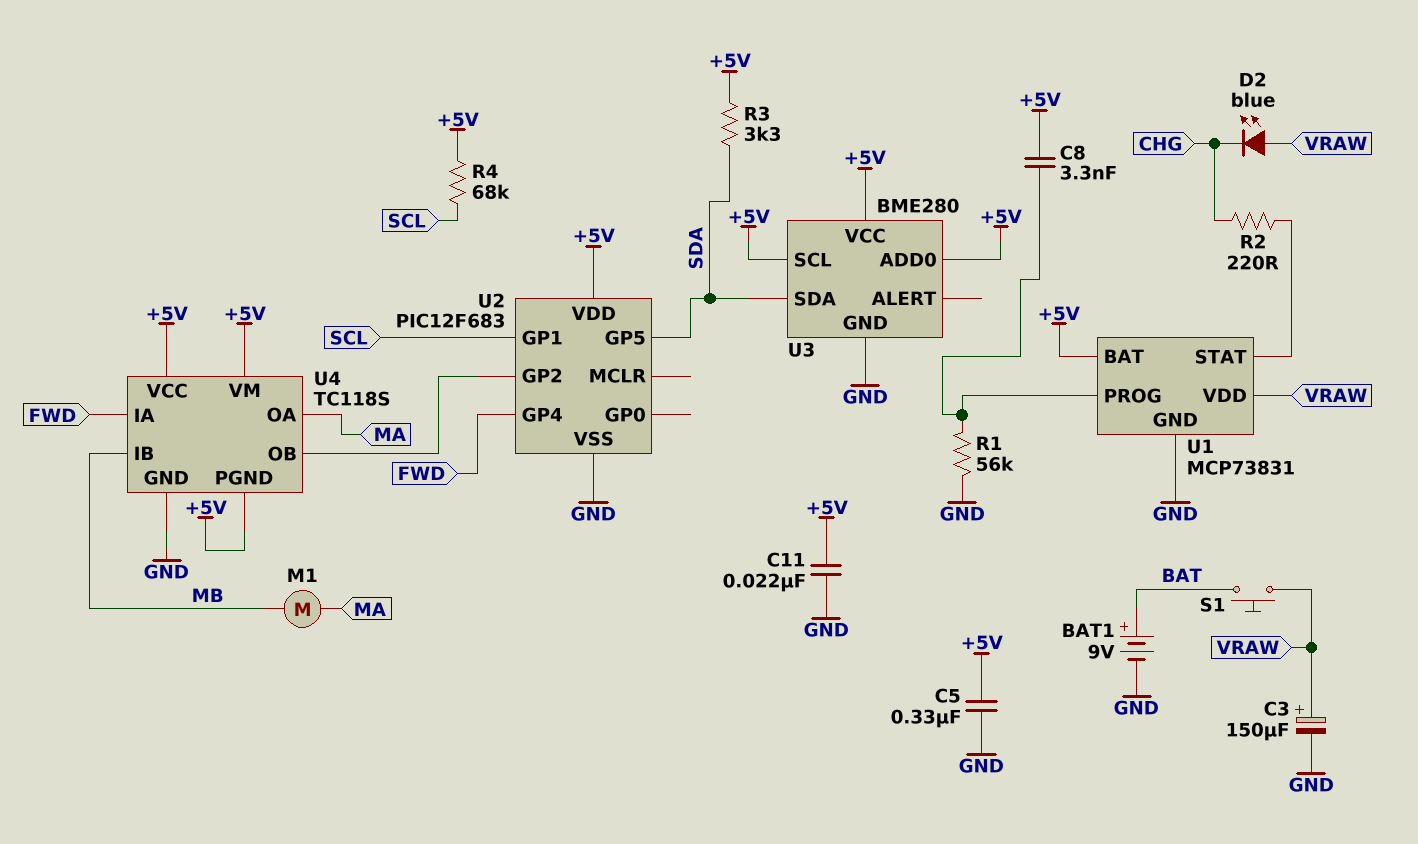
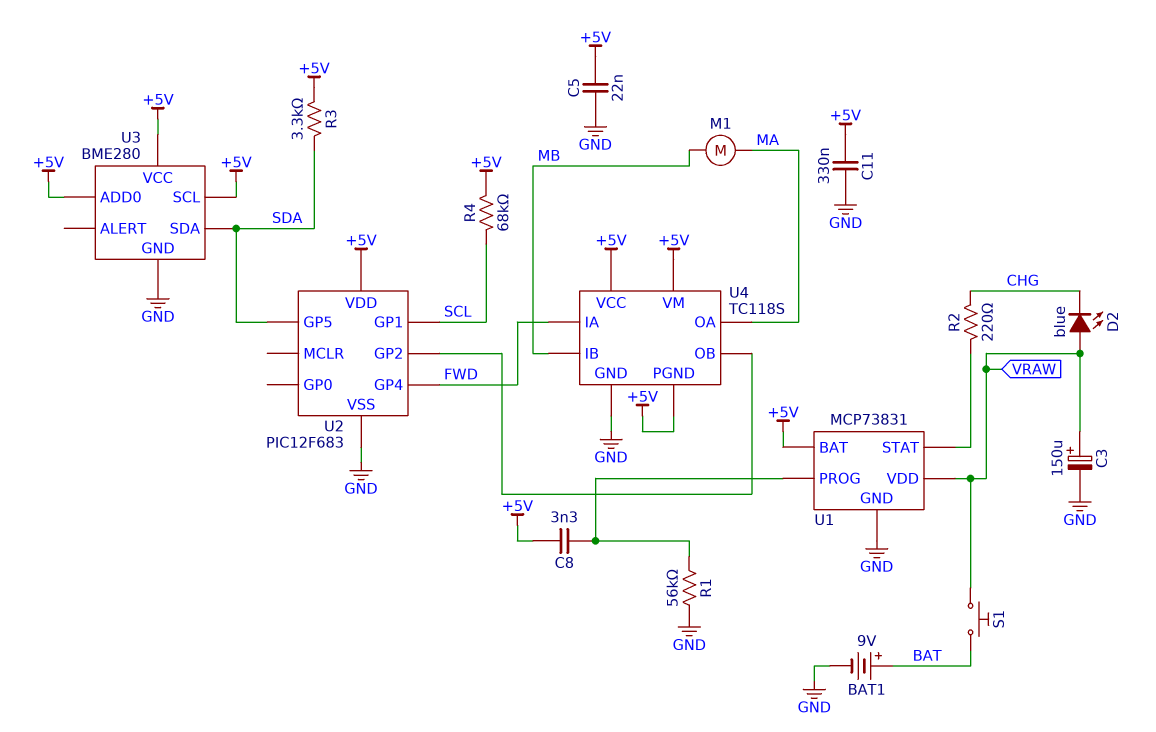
C5: 330nF (+5V, GND) -> 22nF (+5V, GND)
C11: 22nF (+5V, GND) -> 330nF (+5V, GND)

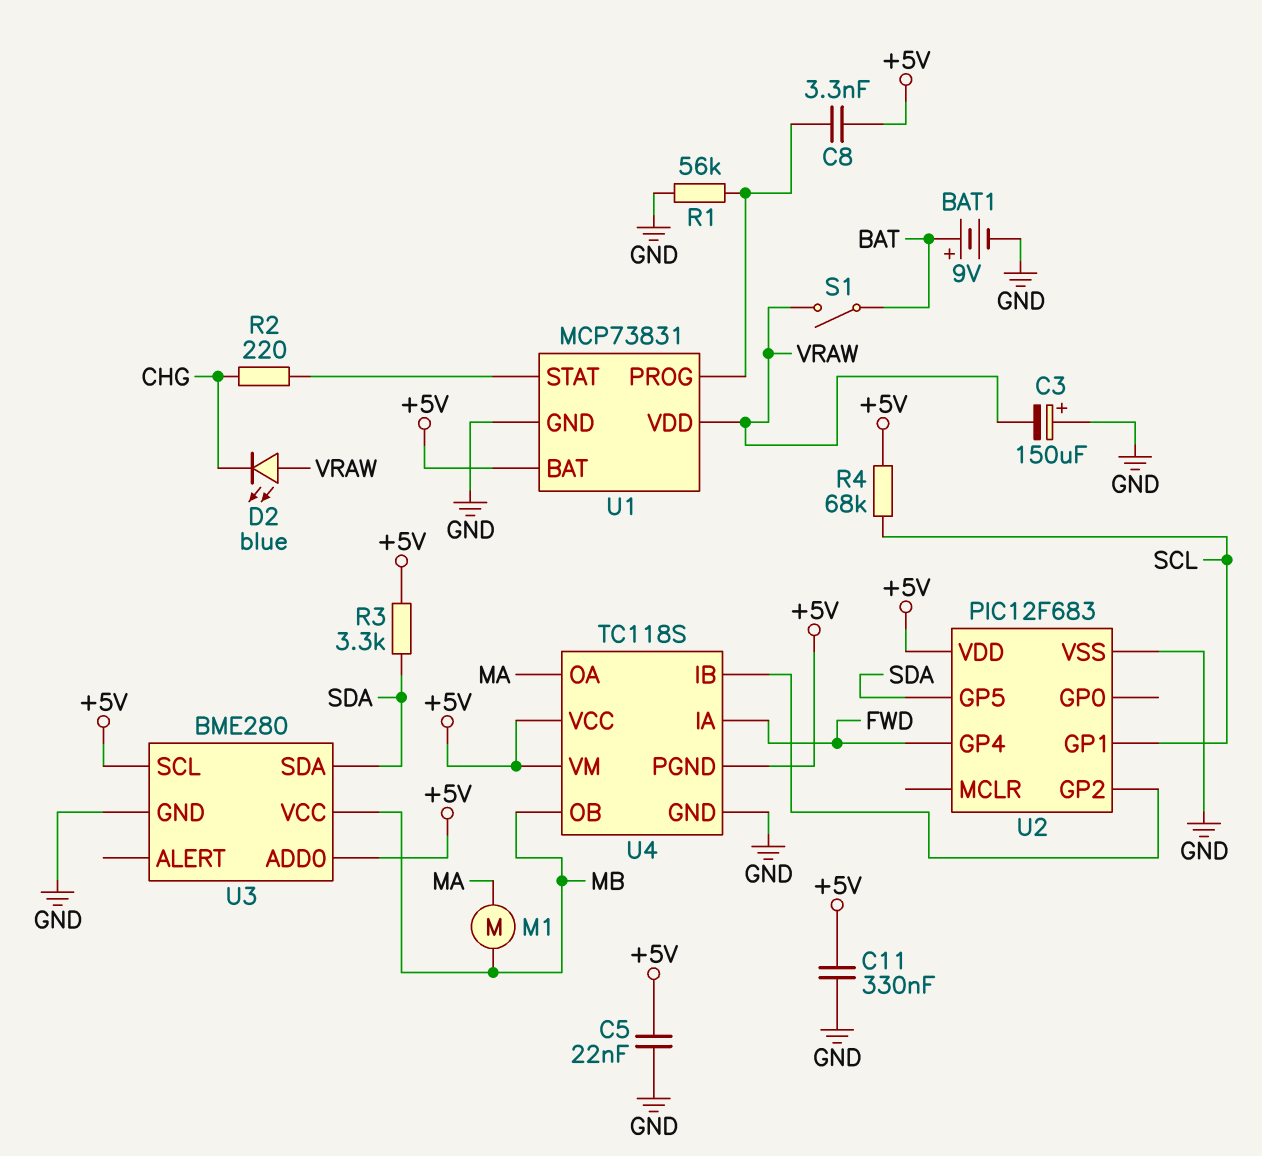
C3: 150uF (plus VRAW, minus GND) -> 150uF (plus GND, minus VRAW)
S1: button (BAT, VRAW) -> switch (BAT, VRAW)
U3 pin VCC: +5V -> MB
U4 pin IB: MB -> U2/GP2
U4 pin OB: U2/GP2 -> MB

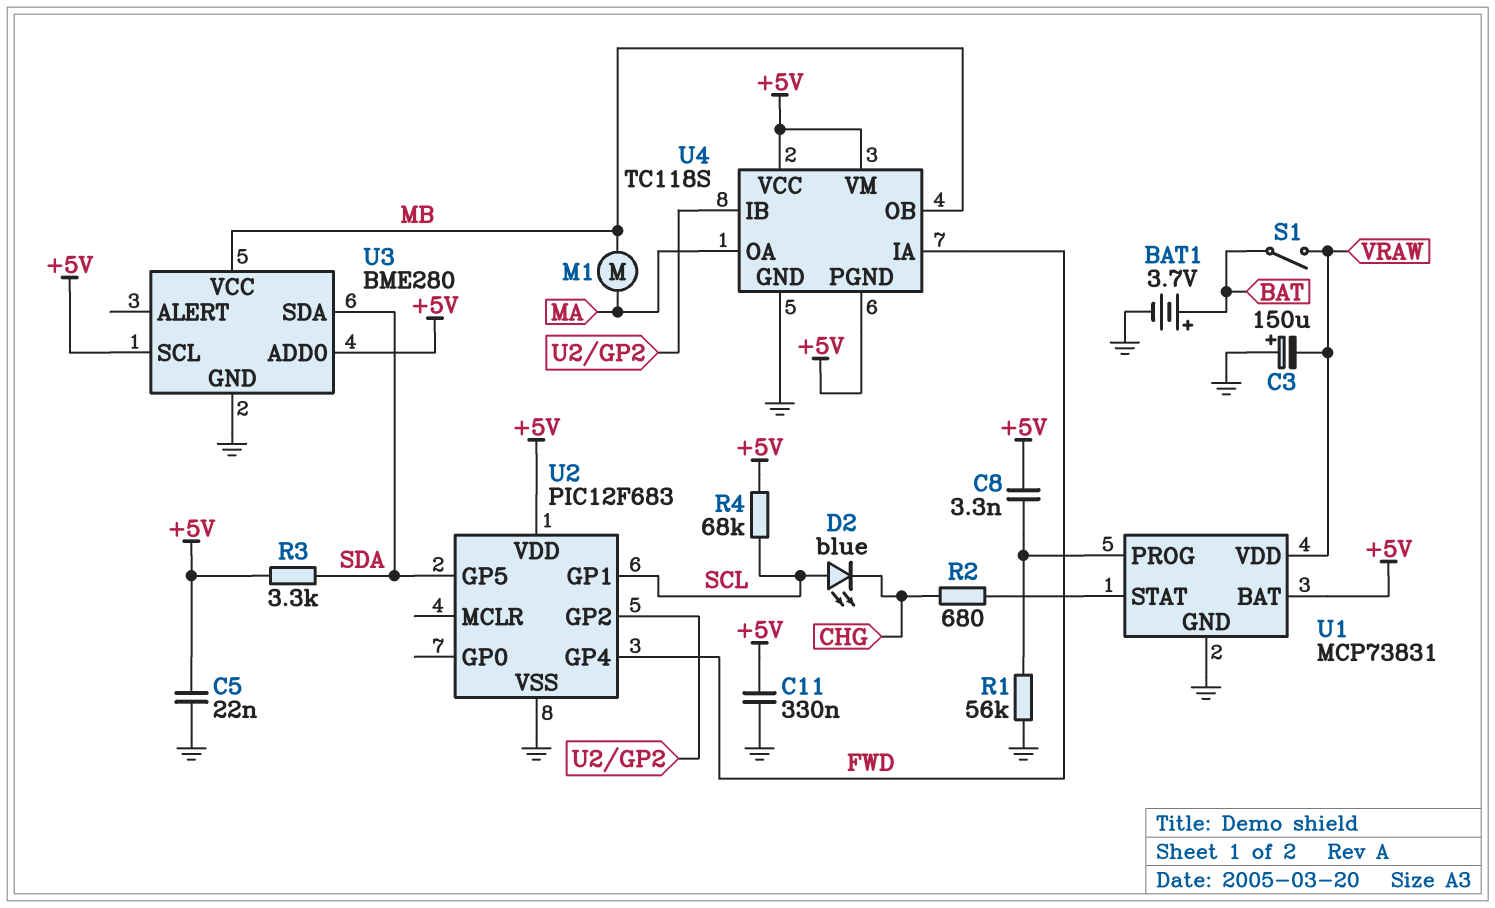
BAT1: 9V (plus BAT, minus GND) -> 3.7V (plus BAT, minus GND)
D2: LED blue (A VRAW, K CHG) -> LED blue (A SCL, K CHG)
R2: 220 (CHG, U1/STAT) -> 680 (CHG, U1/STAT)

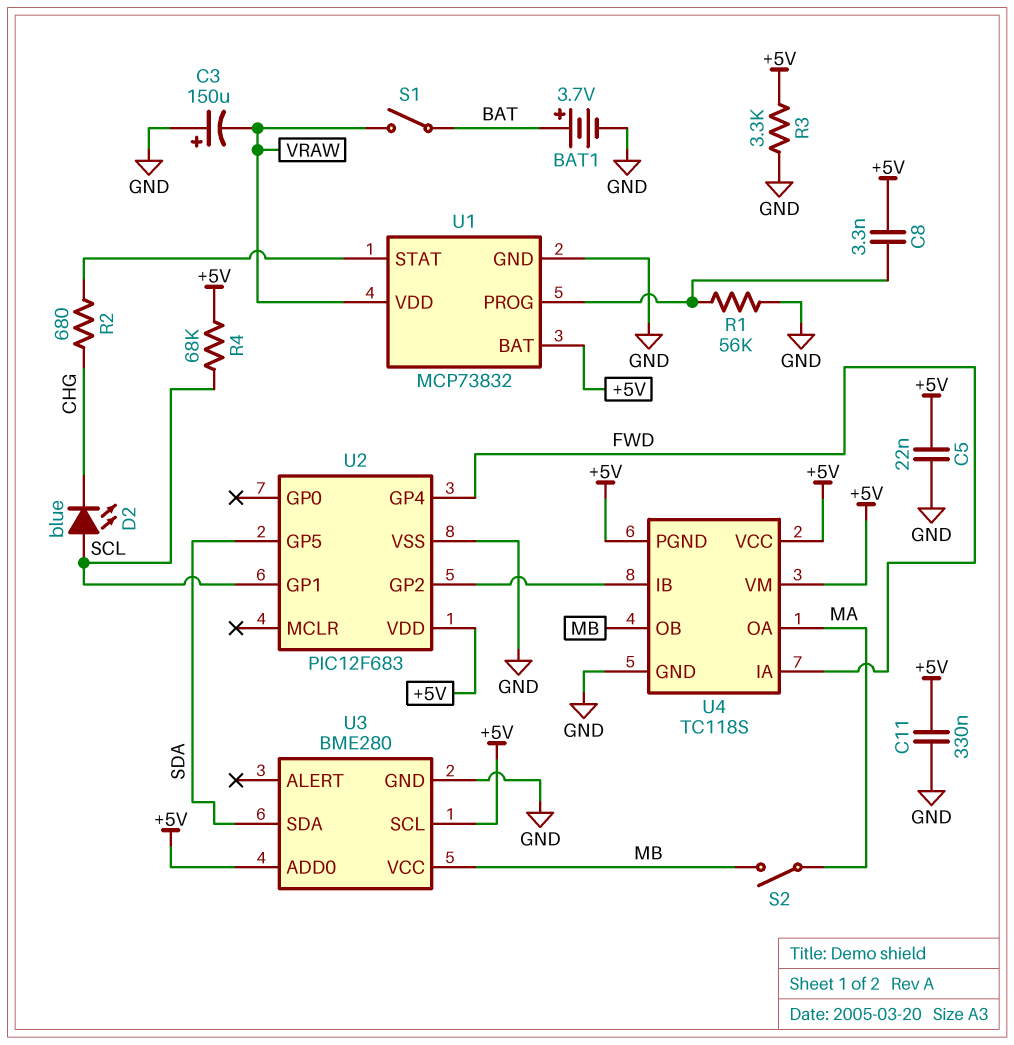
M1: motor (MA, MB) -> none
R3: 3.3k (+5V, SDA) -> 3.3k (+5V, GND)
S2: none -> switch (MA, MB)
U1: MCP73831 -> MCP73832

